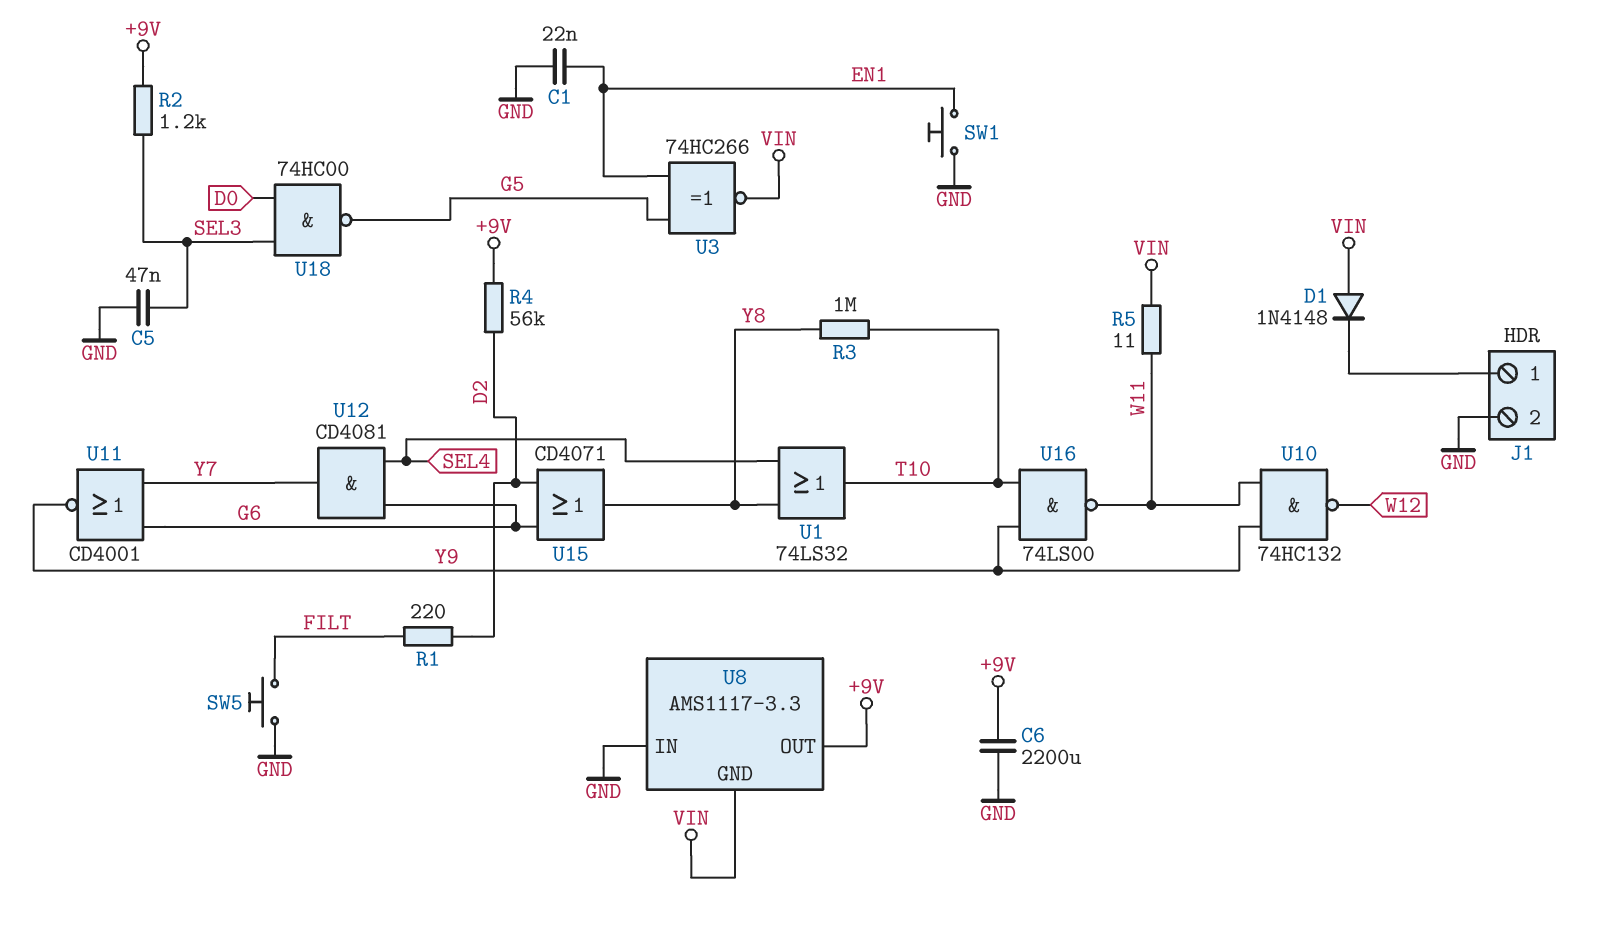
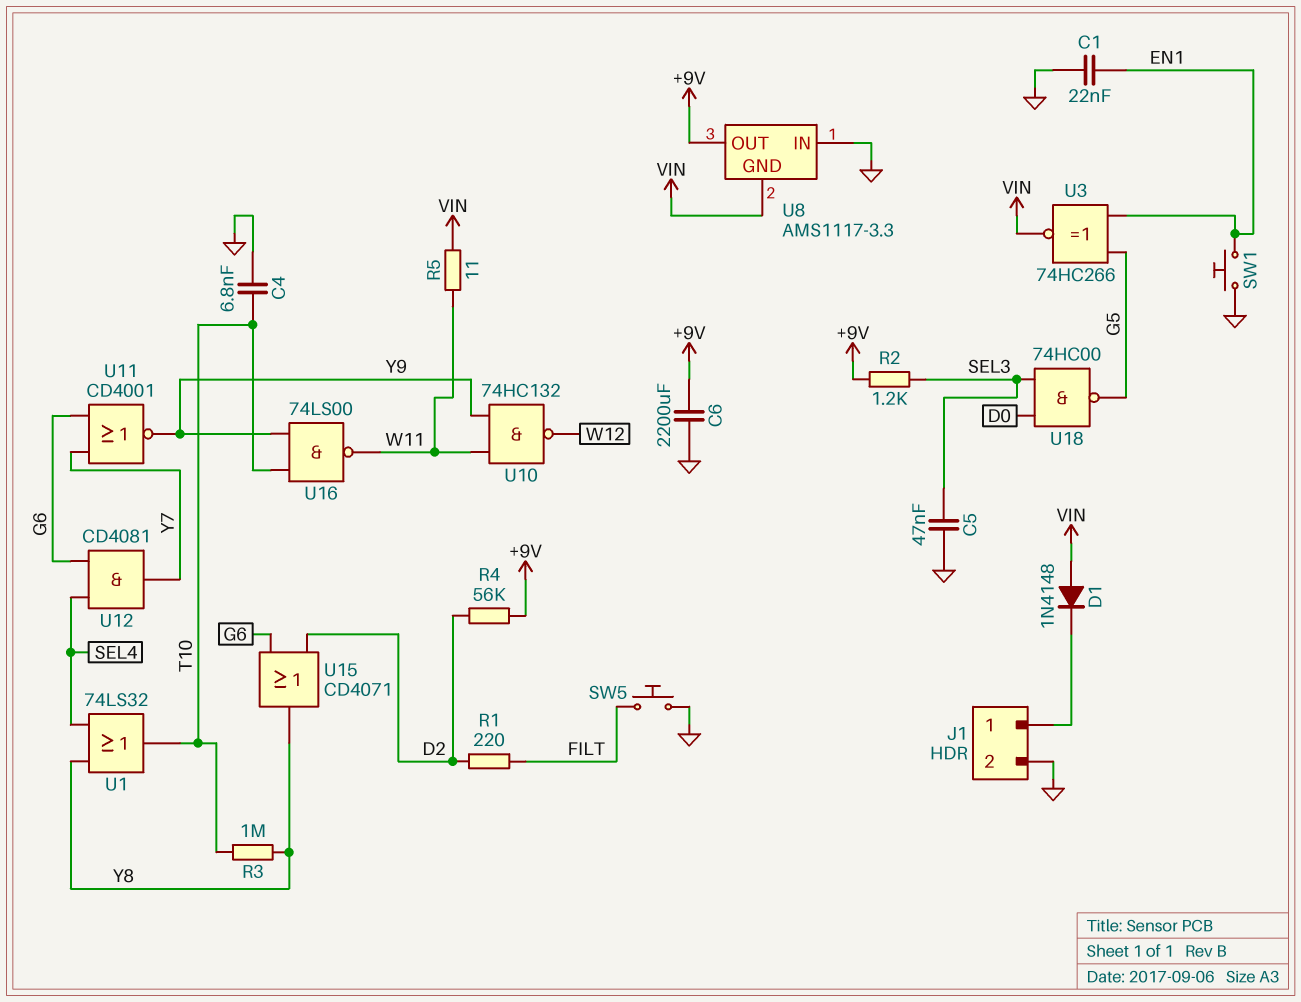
C4: none -> 6.8nF (GND, T10)

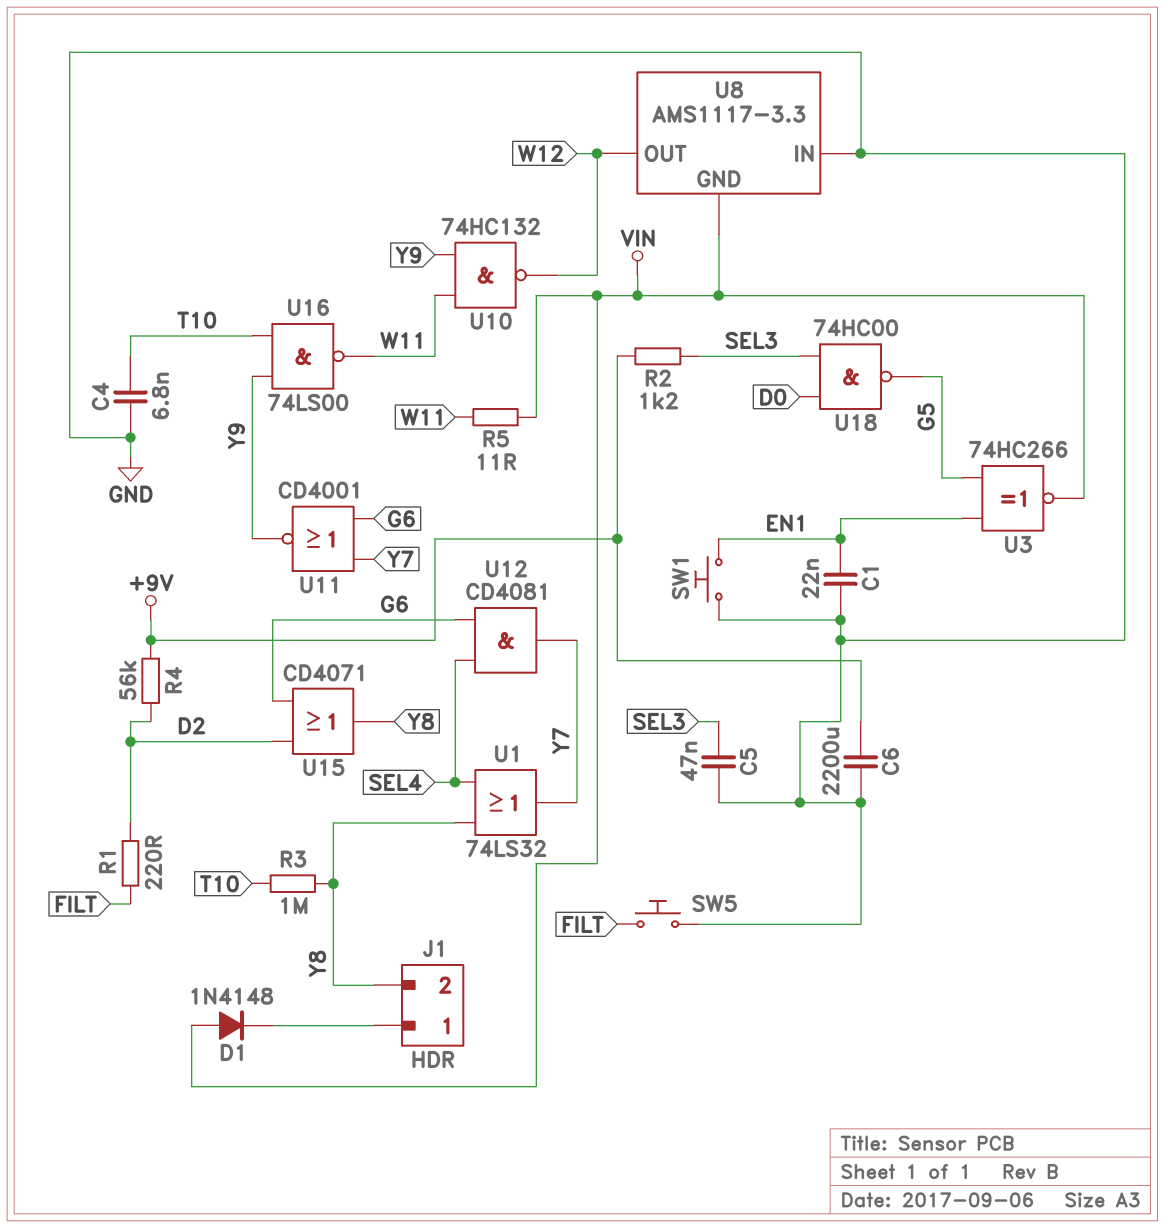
J1 pin 2: GND -> Y8
U1: OR 74LS32 (in SEL4, in Y8, out T10) -> OR 74LS32 (in SEL4, in Y8, out Y7)
U8 pin OUT: +9V -> W12

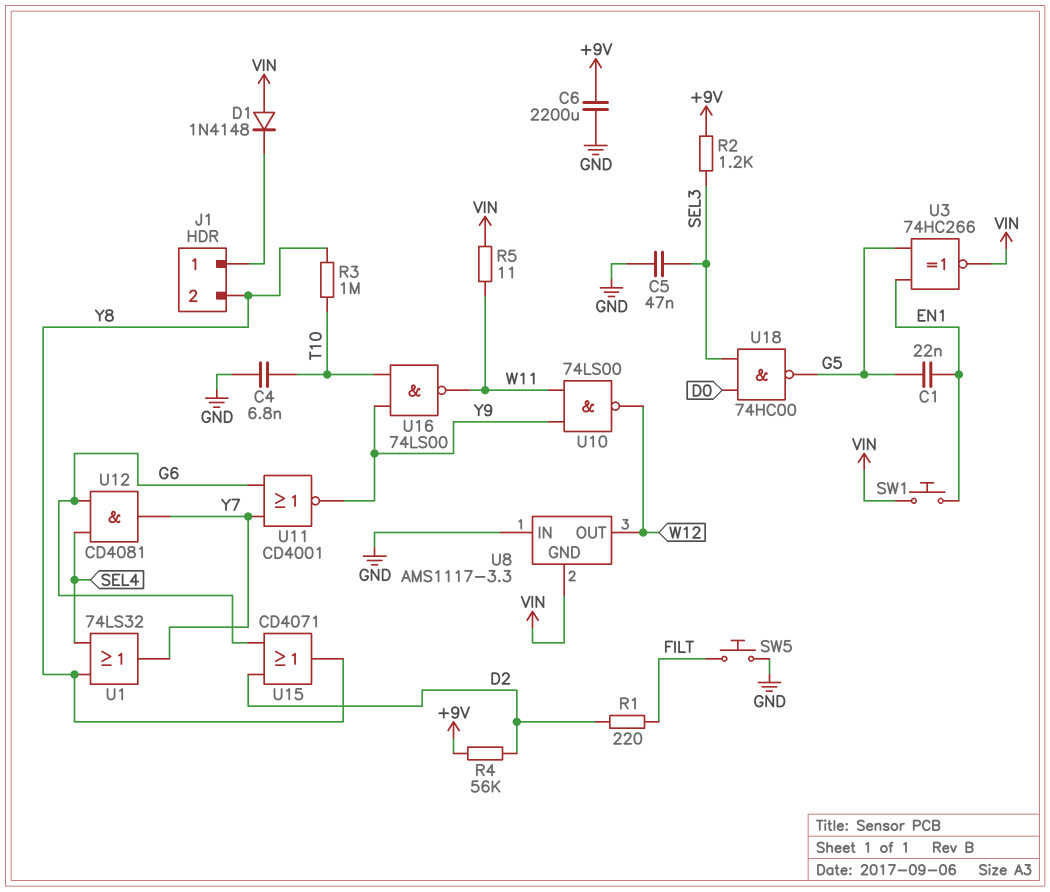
C1: 22nF (EN1, GND) -> 22nF (EN1, G5)
SW1: button (EN1, GND) -> button (EN1, VIN)
U10: NAND 74HC132 (in W11, in Y9, out W12) -> NAND 74LS00 (in W11, in Y9, out W12)

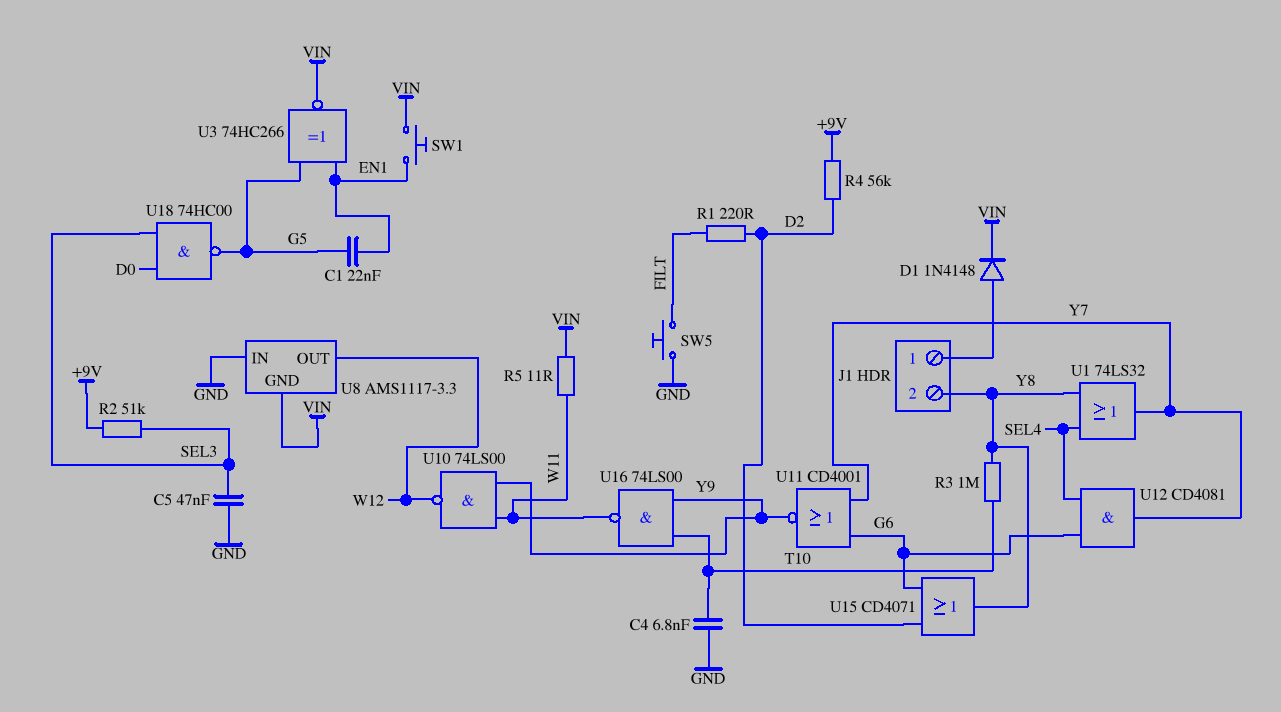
C6: 2200uF (+9V, GND) -> none
D1: diode 1N4148 (A VIN, K J1/1) -> diode 1N4148 (A J1/1, K VIN)
R2: 1.2k (+9V, SEL3) -> 51k (+9V, SEL3)

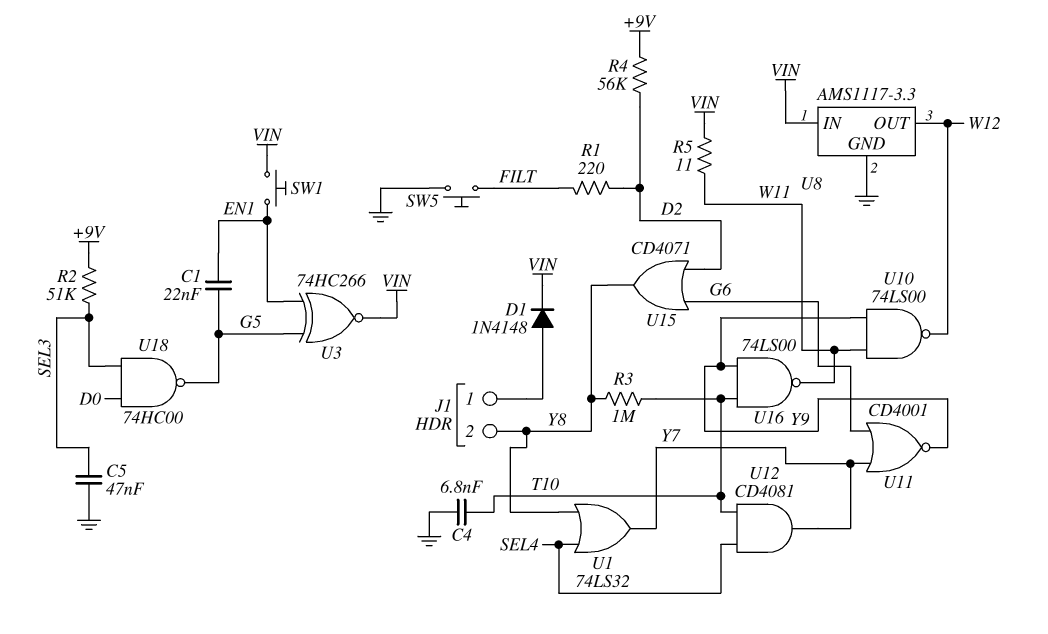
U8 pin GND: VIN -> GND
U8 pin IN: GND -> VIN
U12: AND CD4081 (in G6, in SEL4, out Y7) -> AND CD4081 (in SEL4, in T10, out Y7)

